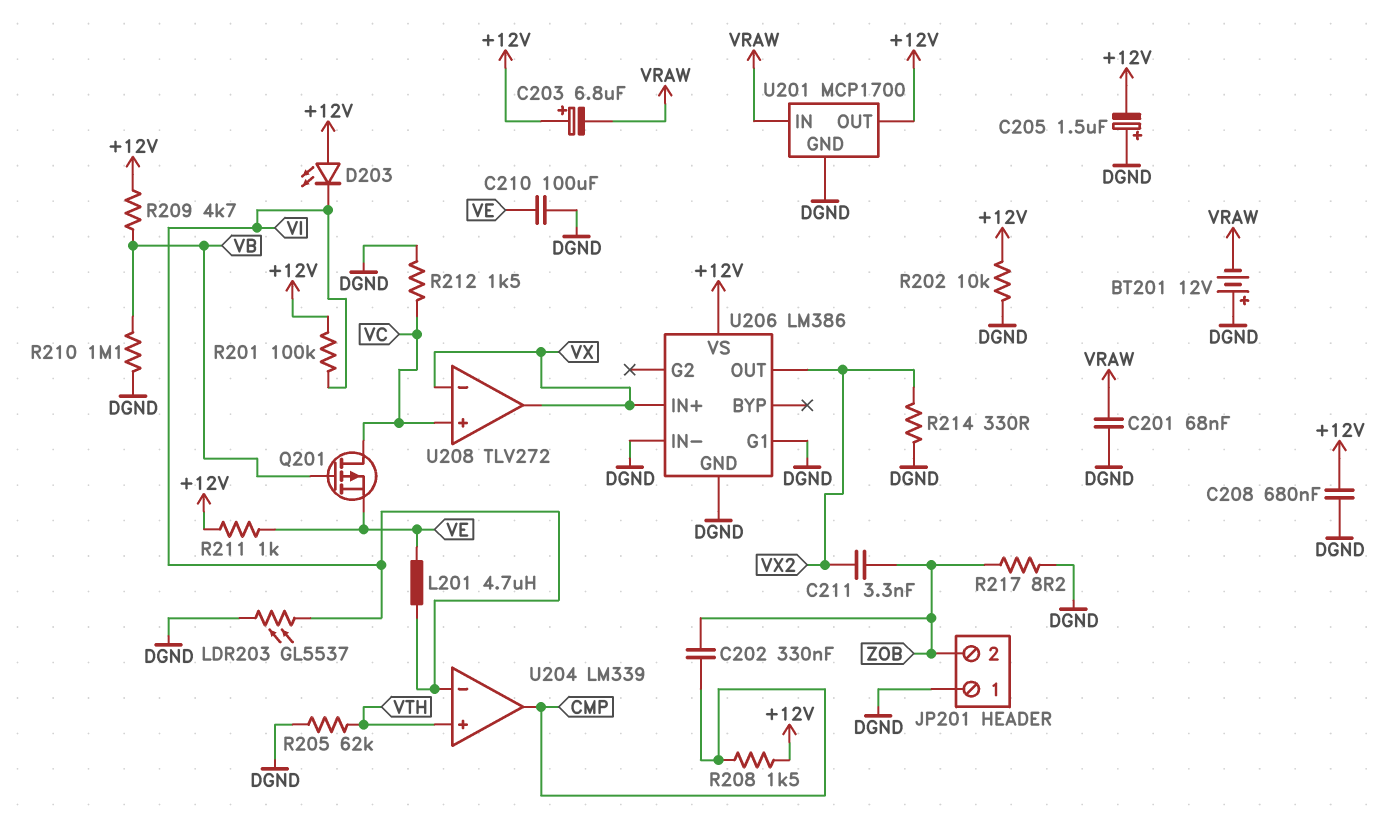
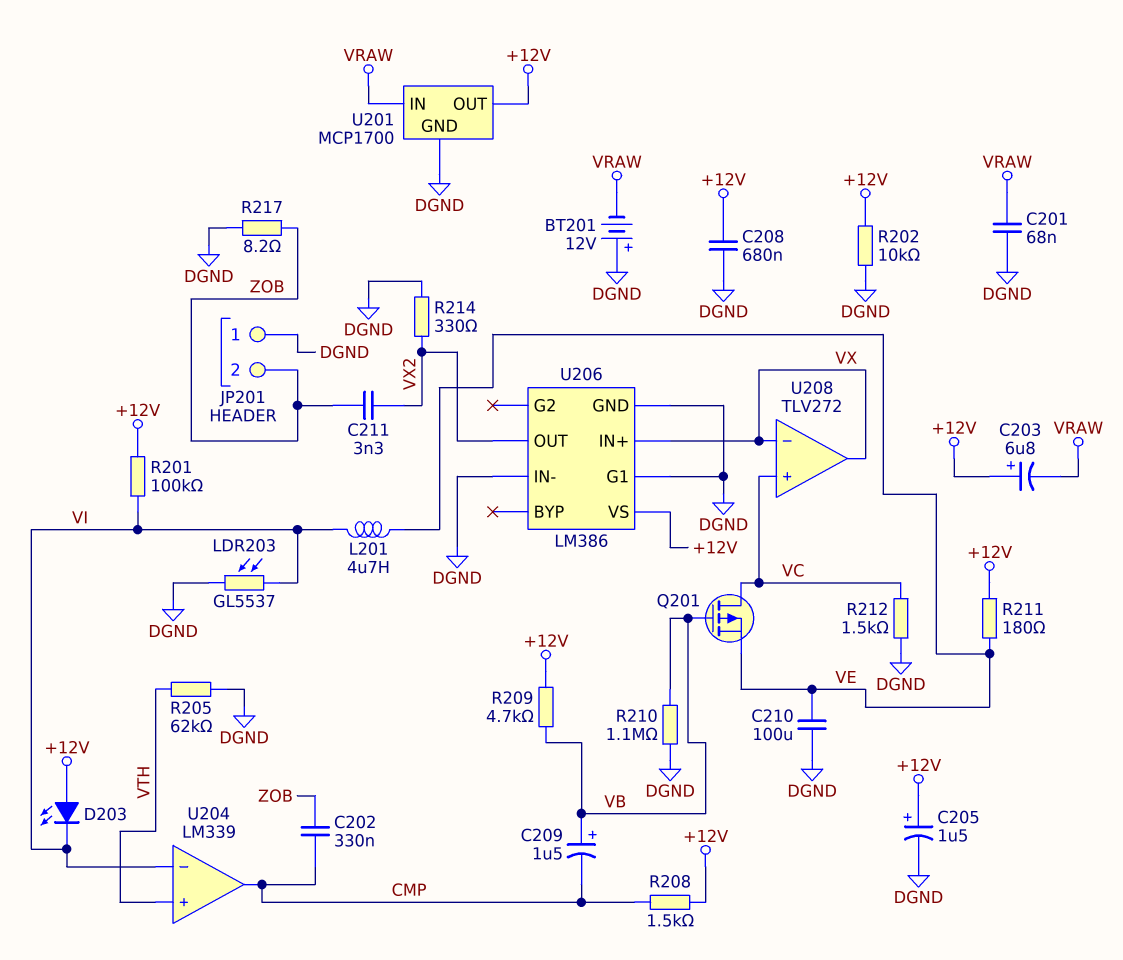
C205: 1.5uF (plus DGND, minus +12V) -> 1.5uF (plus +12V, minus DGND)
C209: none -> 1.5uF (plus VB, minus CMP)
R211: 1k (+12V, VE) -> 180 (+12V, VE)

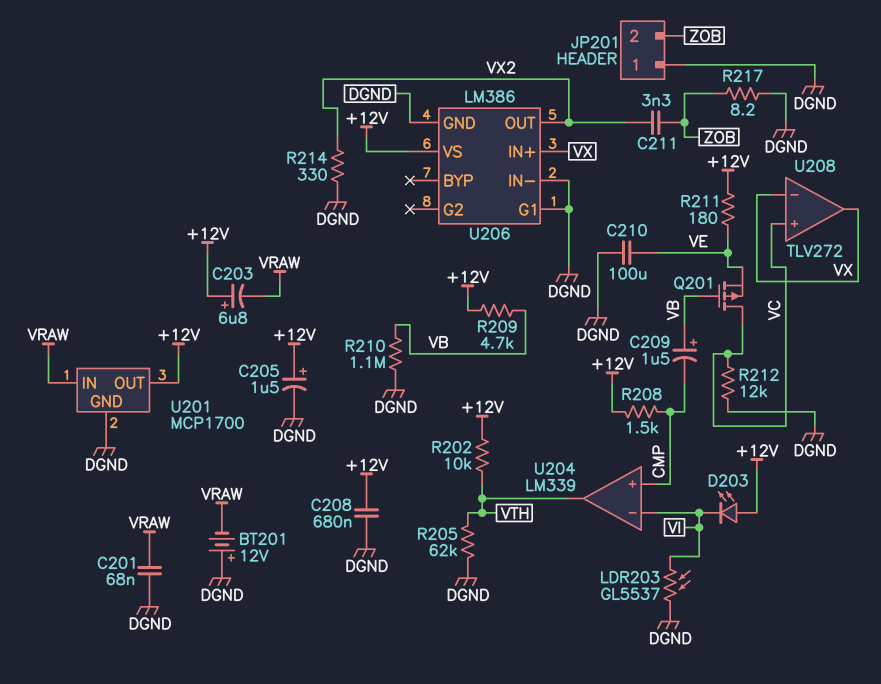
C202: 330nF (CMP, ZOB) -> none
L201: 4.7uH (VE, VI) -> none
R201: 100k (+12V, VI) -> none
R202: 10k (+12V, DGND) -> 10k (+12V, VTH)
R212: 1.5k (DGND, VC) -> 12k (DGND, VC)
U204 pin in+: VTH -> CMP
U204 pin out: CMP -> VTH

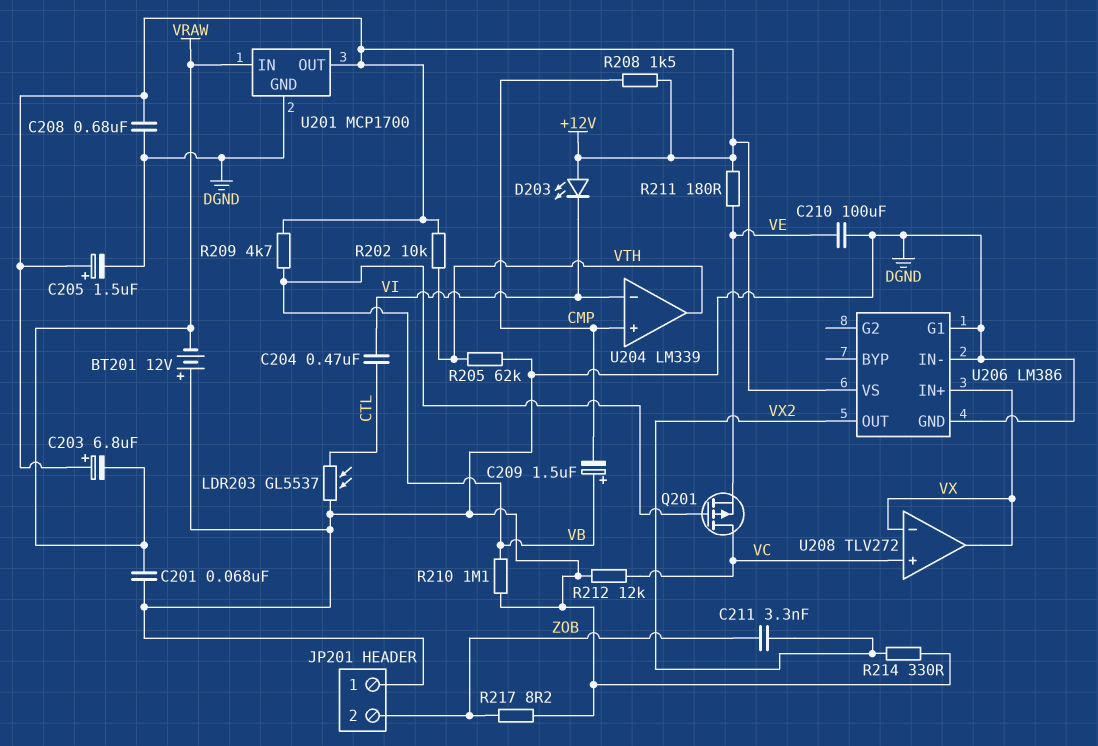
C204: none -> 470nF (CTL, VI)
LDR203: GL5537 (DGND, VI) -> GL5537 (CTL, DGND)

